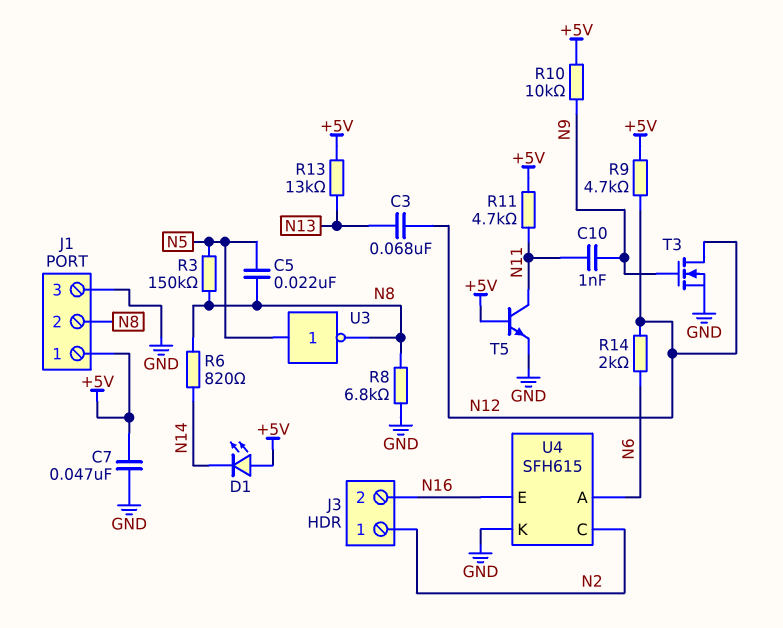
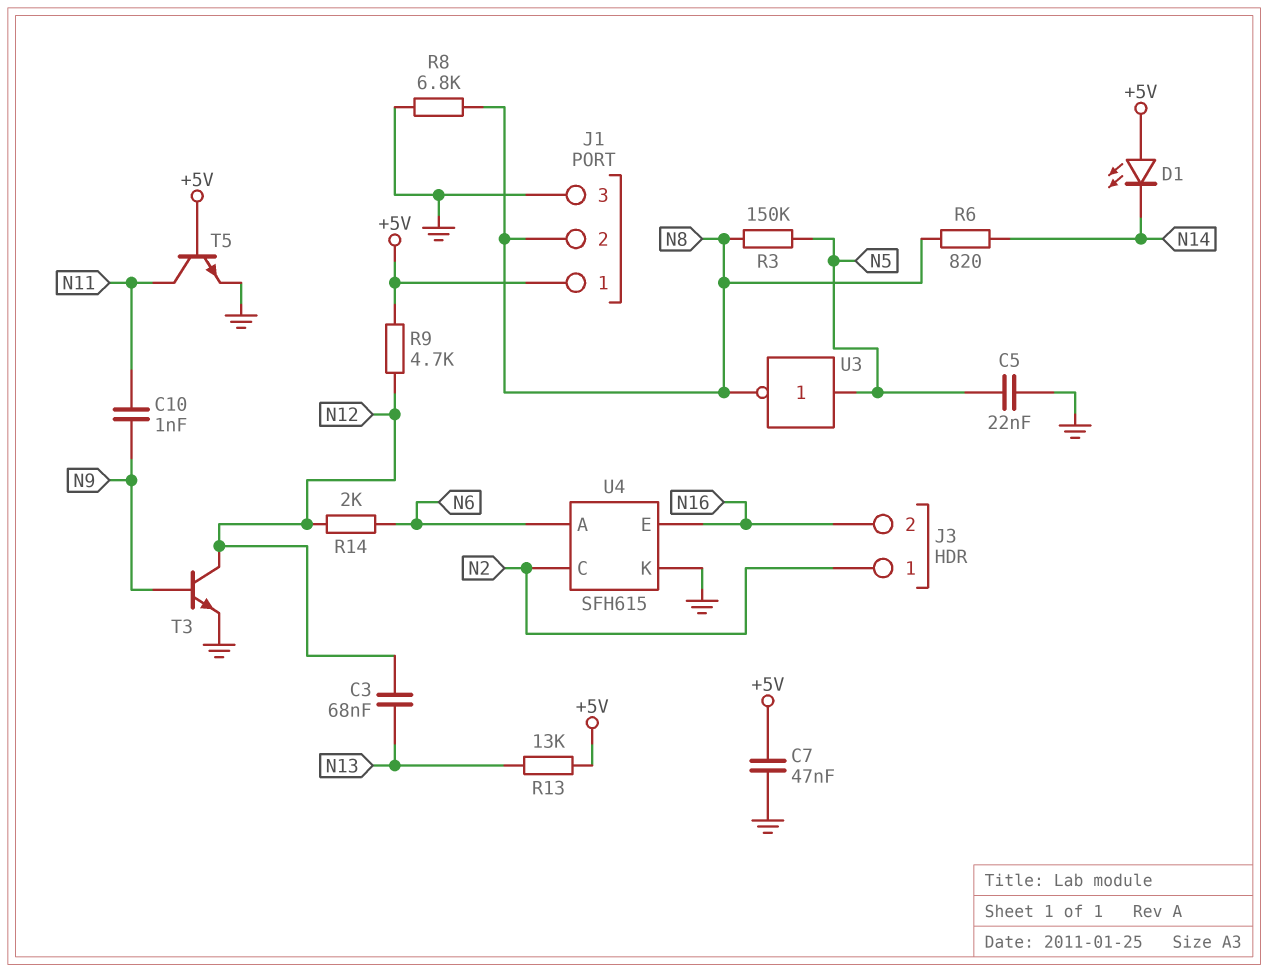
C5: 22nF (N5, N8) -> 22nF (GND, N5)
R10: 10k (+5V, N9) -> none
R11: 4.7k (+5V, N11) -> none
T3: NMOS (G N9, D N12, S GND) -> NPN (B N9, C N12, E GND)

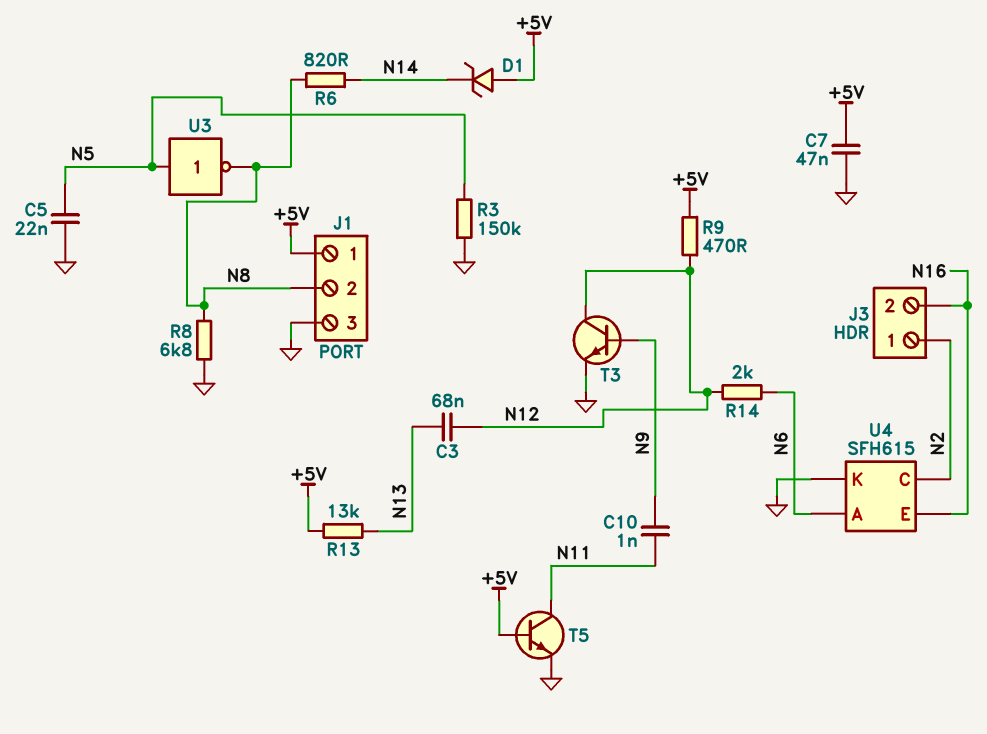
D1: LED (A +5V, K N14) -> zener (A +5V, K N14)
R3: 150k (N5, N8) -> 150k (GND, N5)
R9: 4.7k (+5V, N12) -> 470 (+5V, N12)

